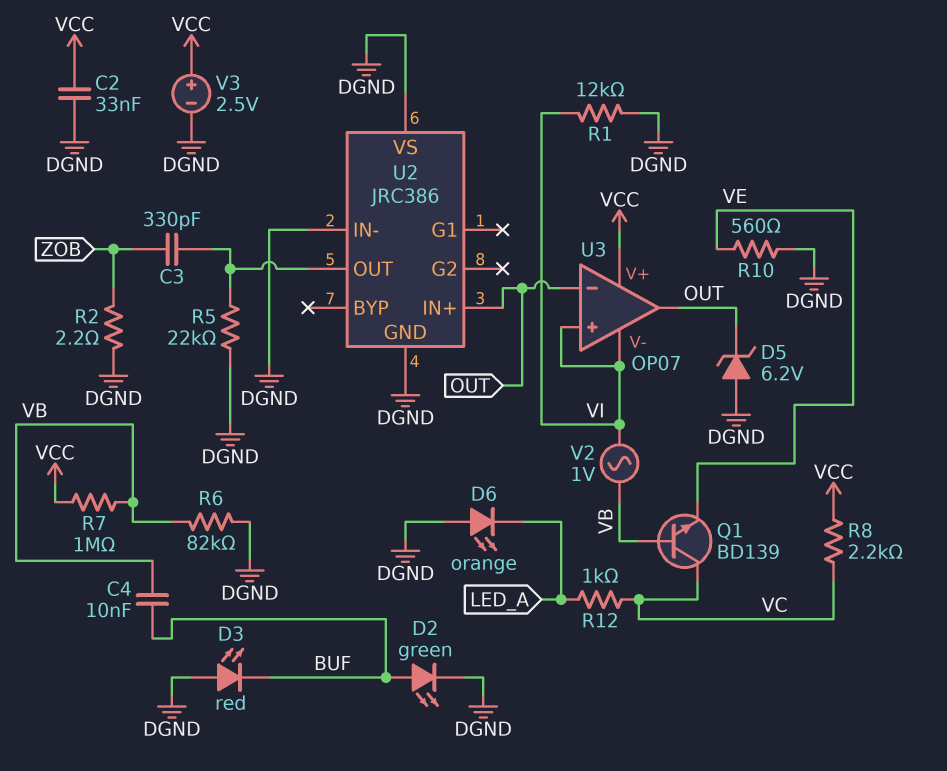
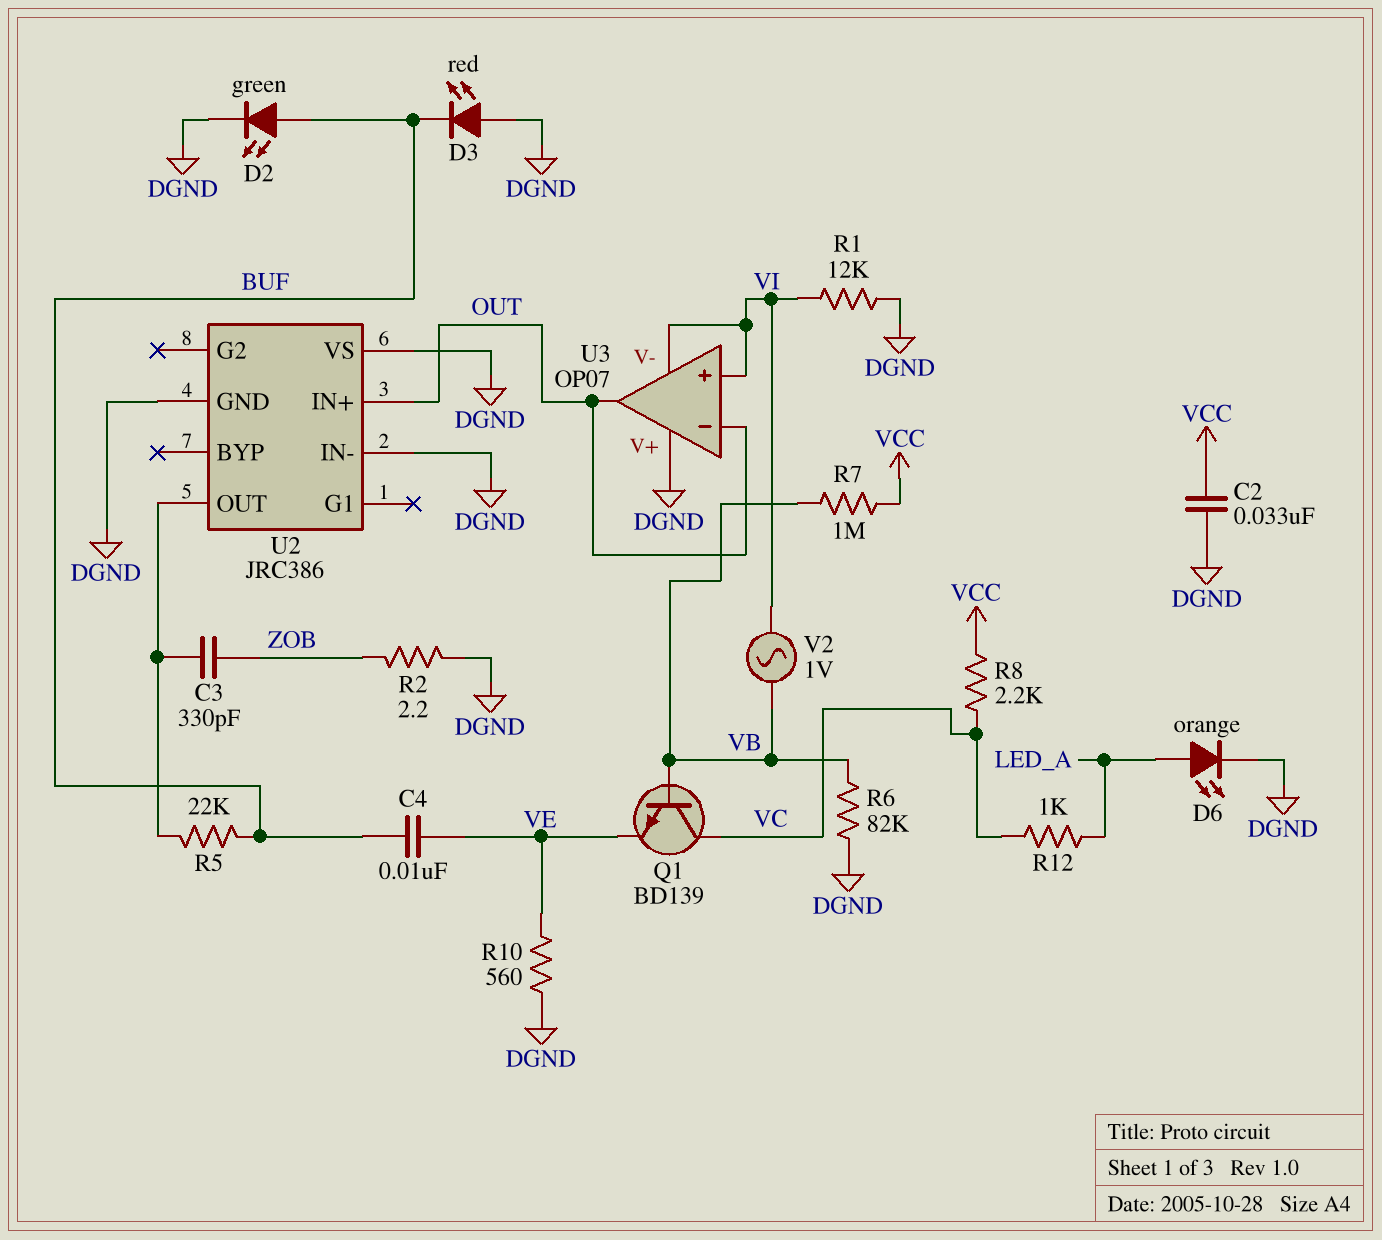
C4: 10nF (BUF, VB) -> 10nF (BUF, VE)
D5: zener 6.2V (A DGND, K OUT) -> none
D6: LED orange (A DGND, K LED_A) -> LED orange (A LED_A, K DGND)
R5: 22k (DGND, U2/OUT) -> 22k (BUF, U2/OUT)
U3 pin V+: VCC -> DGND
V3: 2.5V (plus VCC, minus DGND) -> none

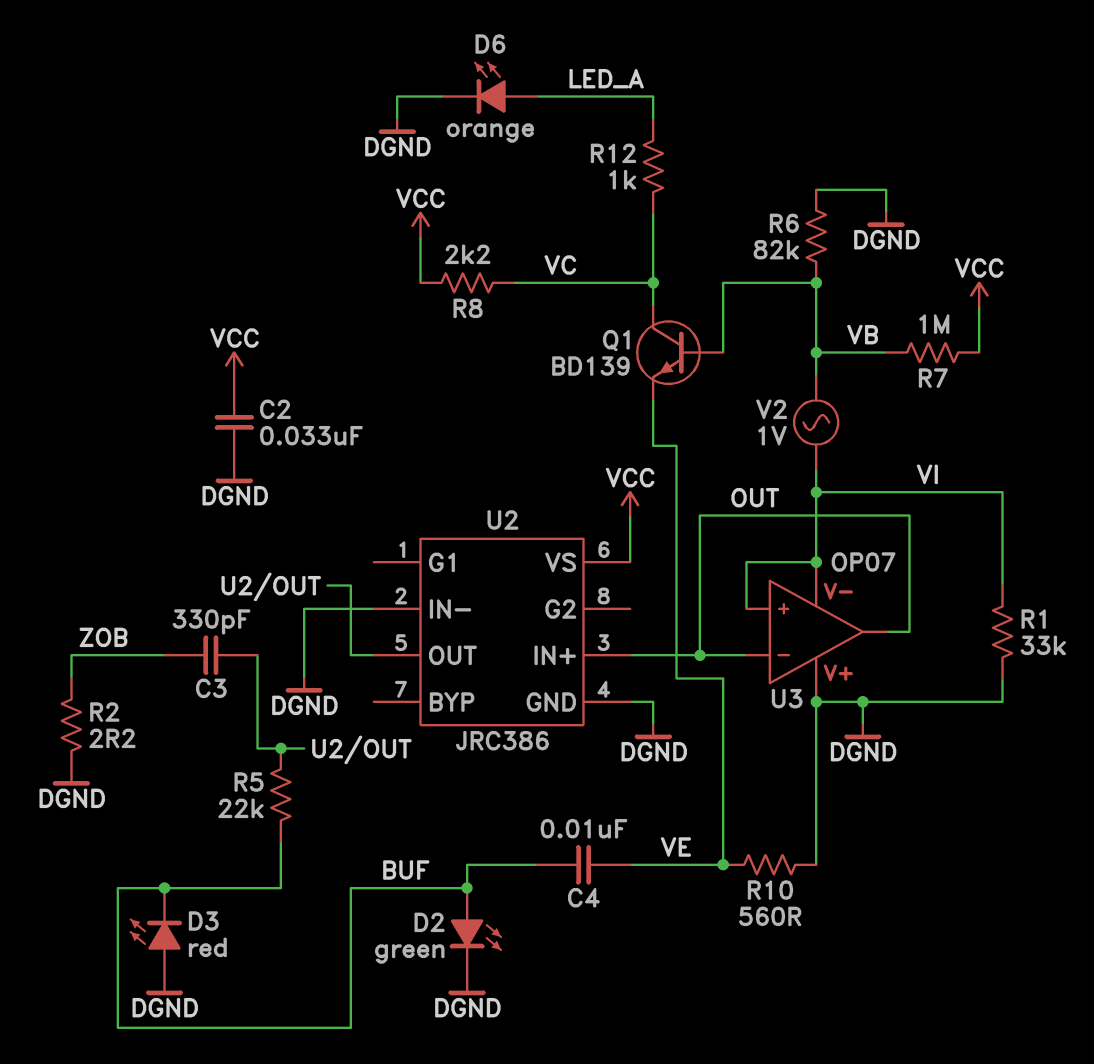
R1: 12k (DGND, VI) -> 33k (DGND, VI)
U2 pin VS: DGND -> VCC

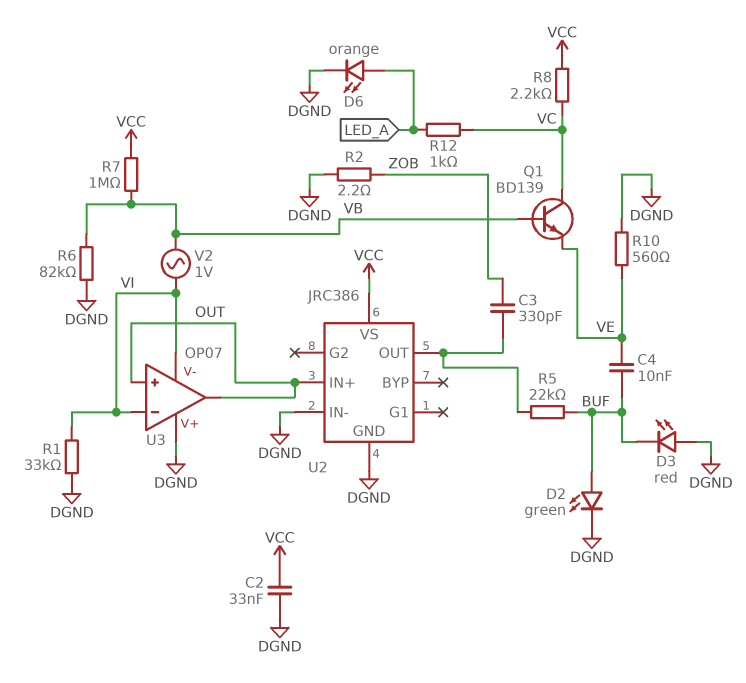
U3 pin in+: VI -> OUT
U3 pin in-: OUT -> VI

